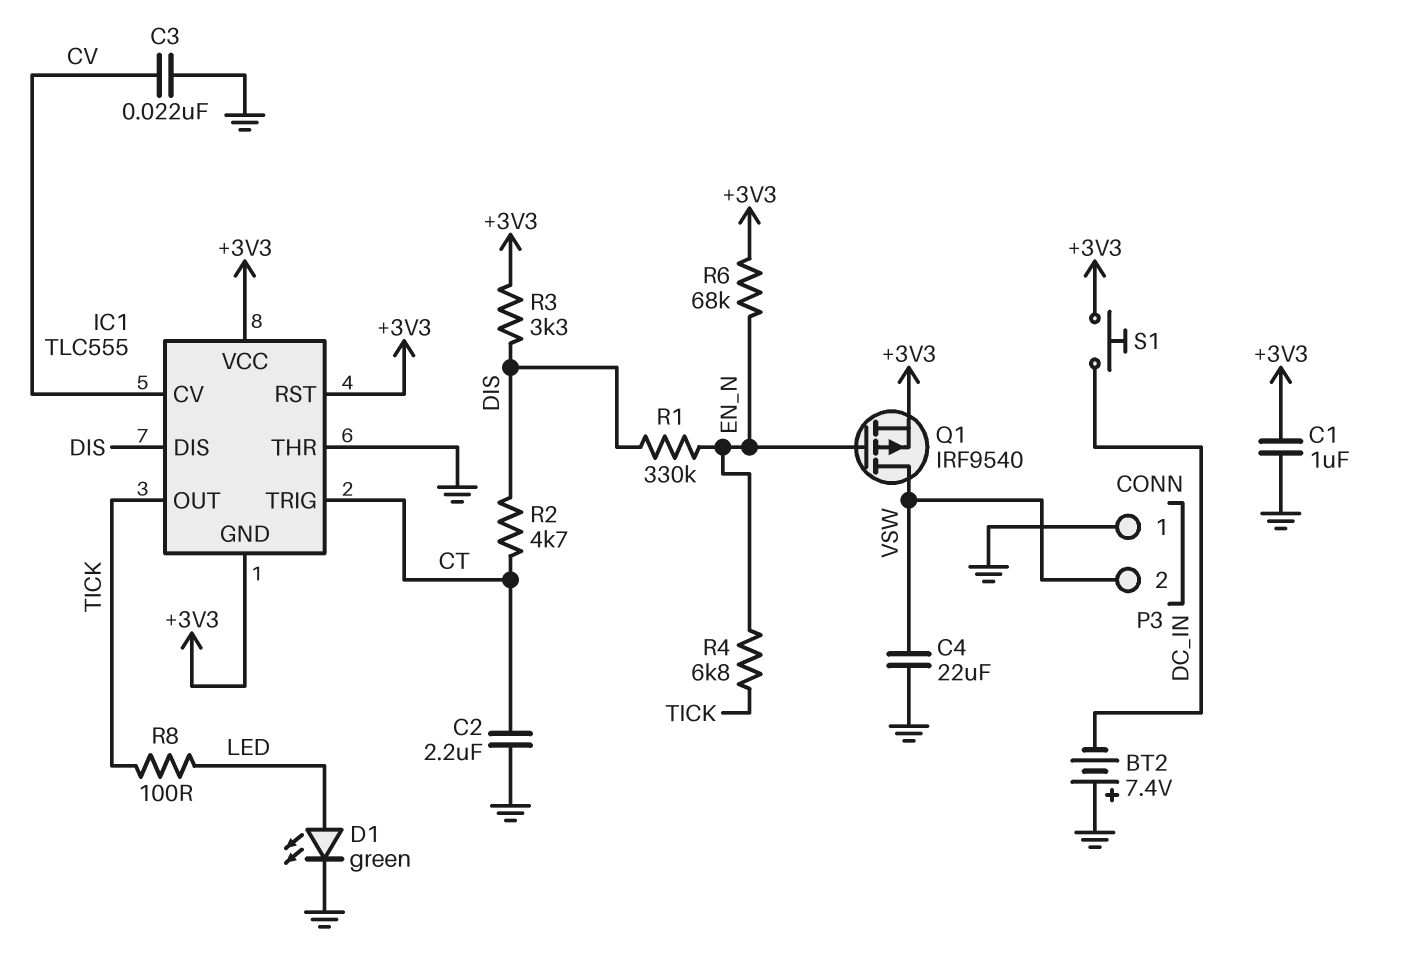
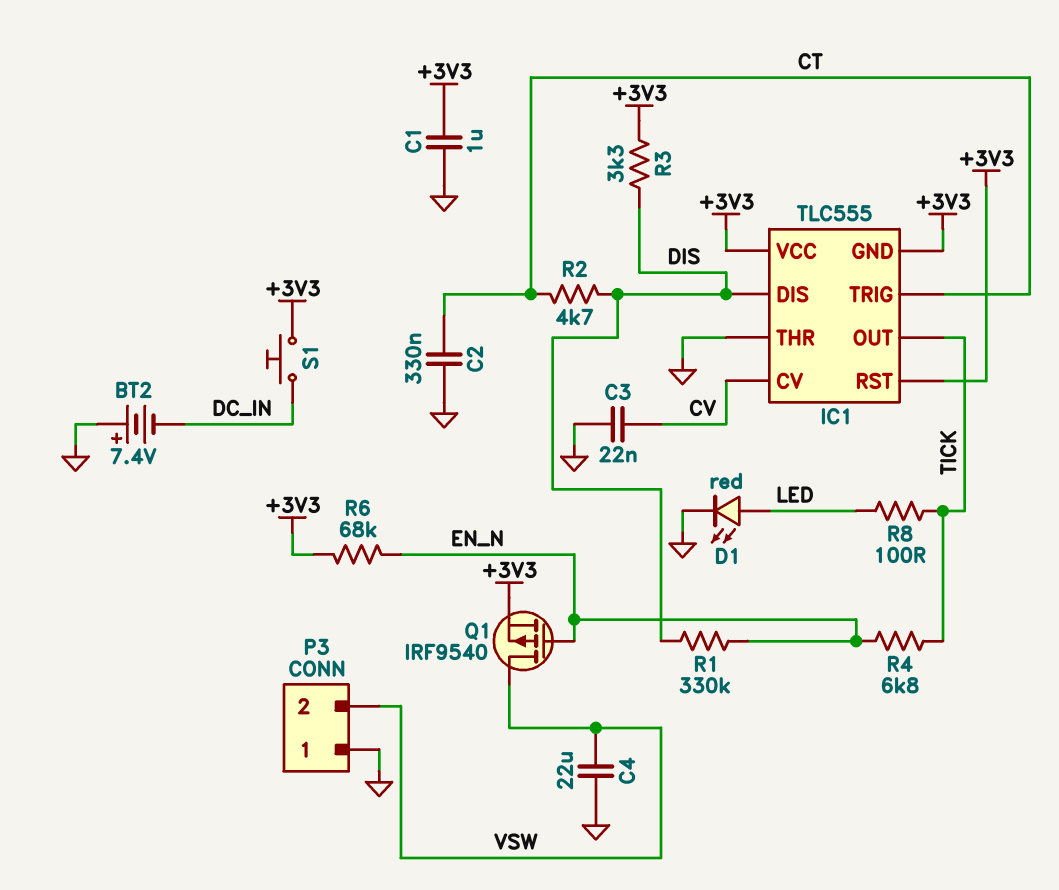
C2: 2.2uF (CT, GND) -> 330nF (CT, GND)
D1: LED green (A LED, K GND) -> LED red (A LED, K GND)

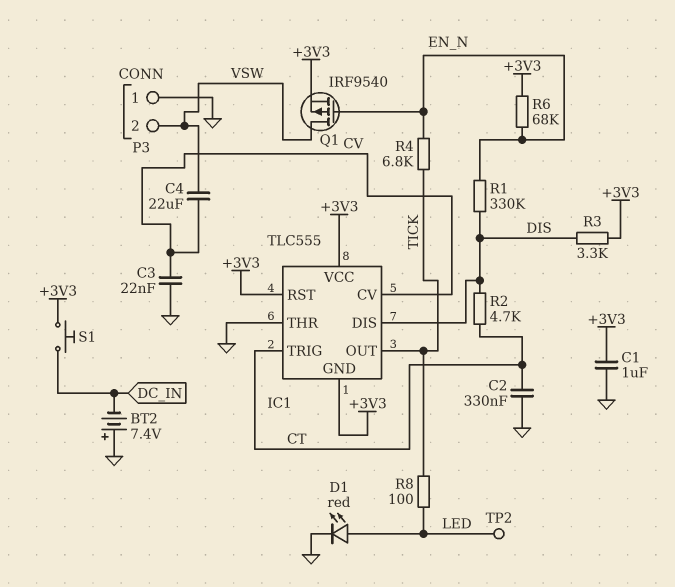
C4: 22uF (GND, VSW) -> 22uF (CV, VSW)
TP2: none -> test point (LED)

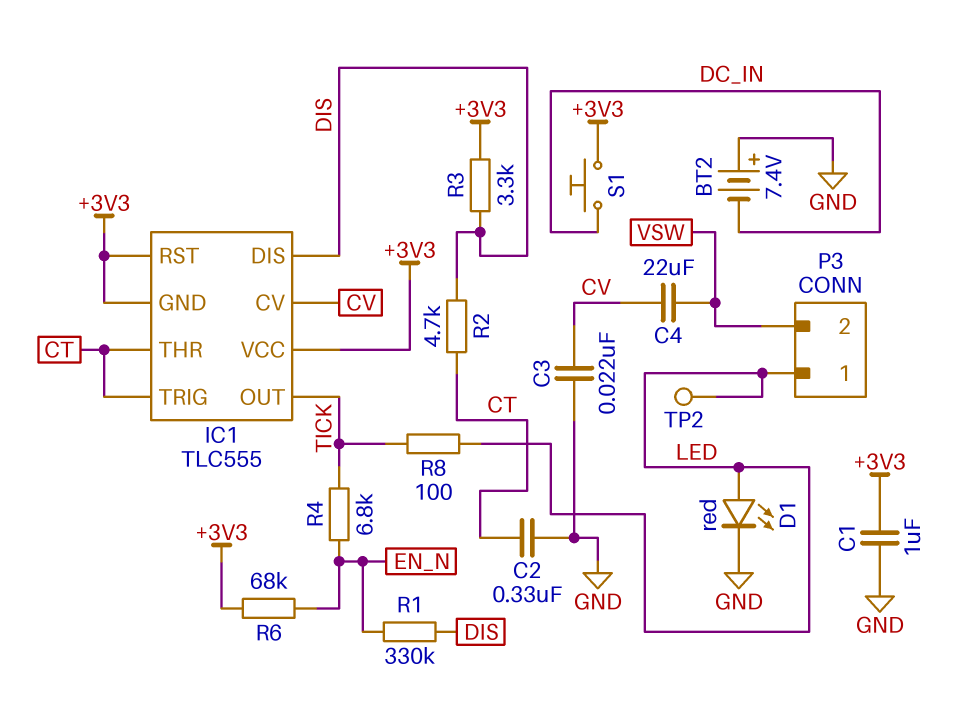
IC1 pin THR: GND -> CT
P3 pin 1: GND -> LED
Q1: PMOS IRF9540 (G EN_N, D VSW, S +3V3) -> none

